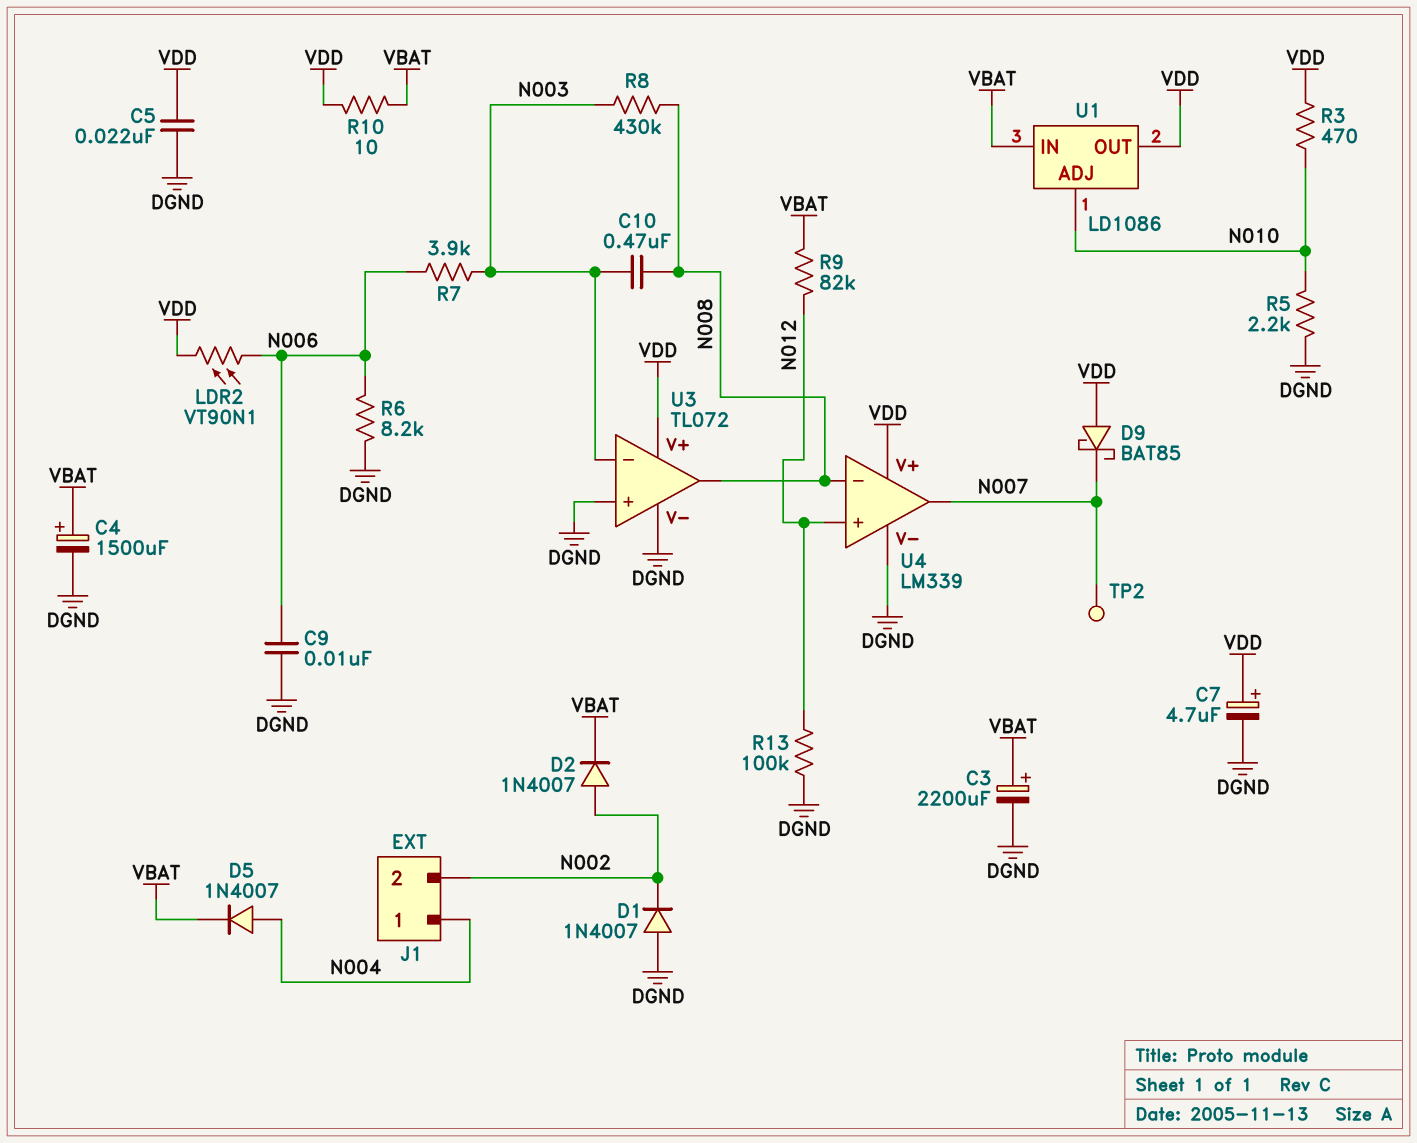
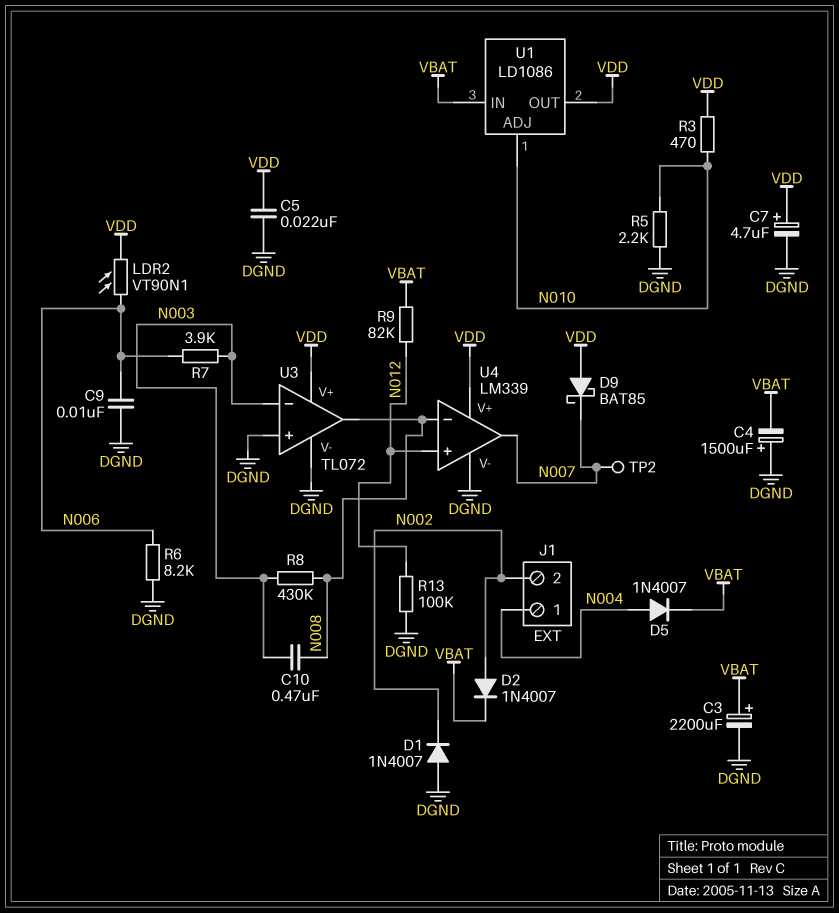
C4: 1500uF (plus VBAT, minus DGND) -> 1500uF (plus DGND, minus VBAT)
R10: 10 (VBAT, VDD) -> none

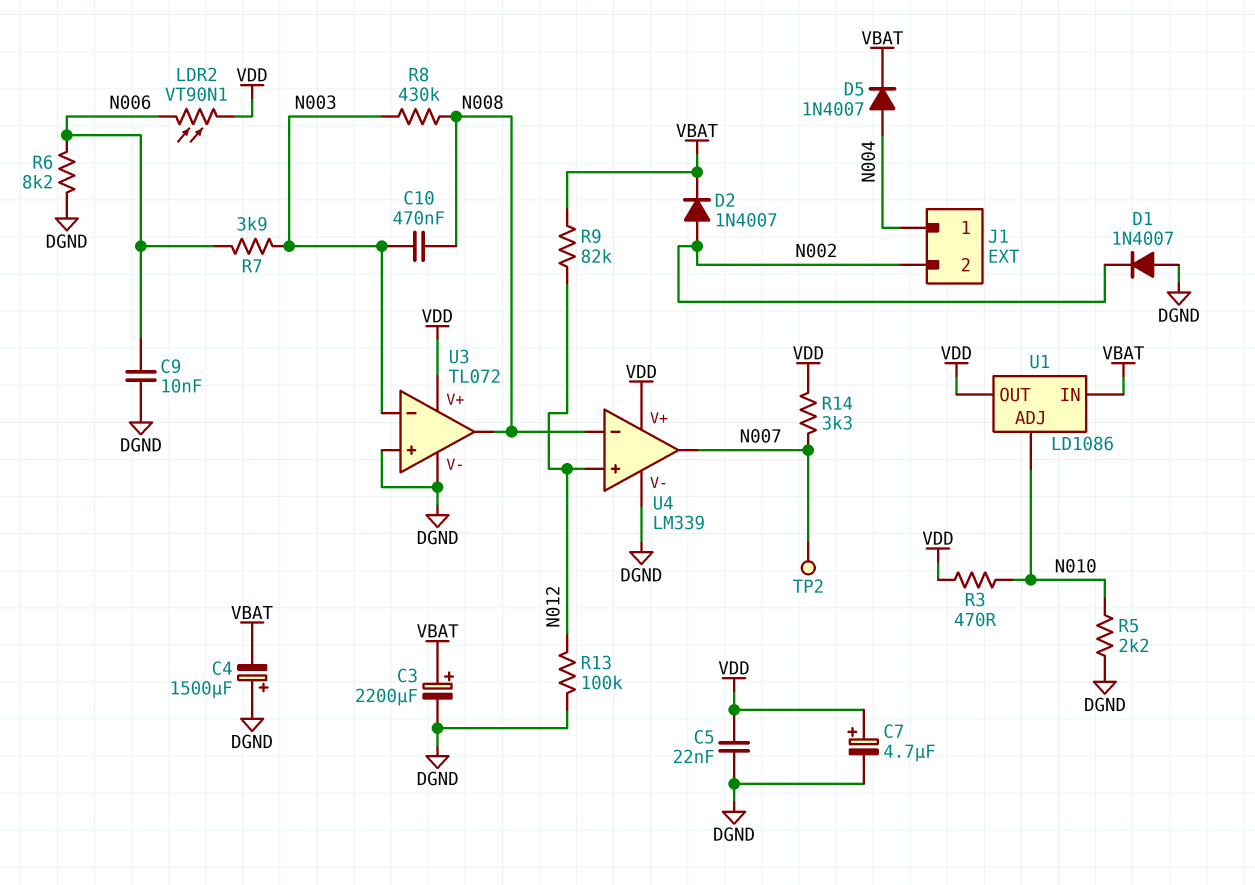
D9: schottky BAT85 (A VDD, K N007) -> none
R14: none -> 3.3k (N007, VDD)

